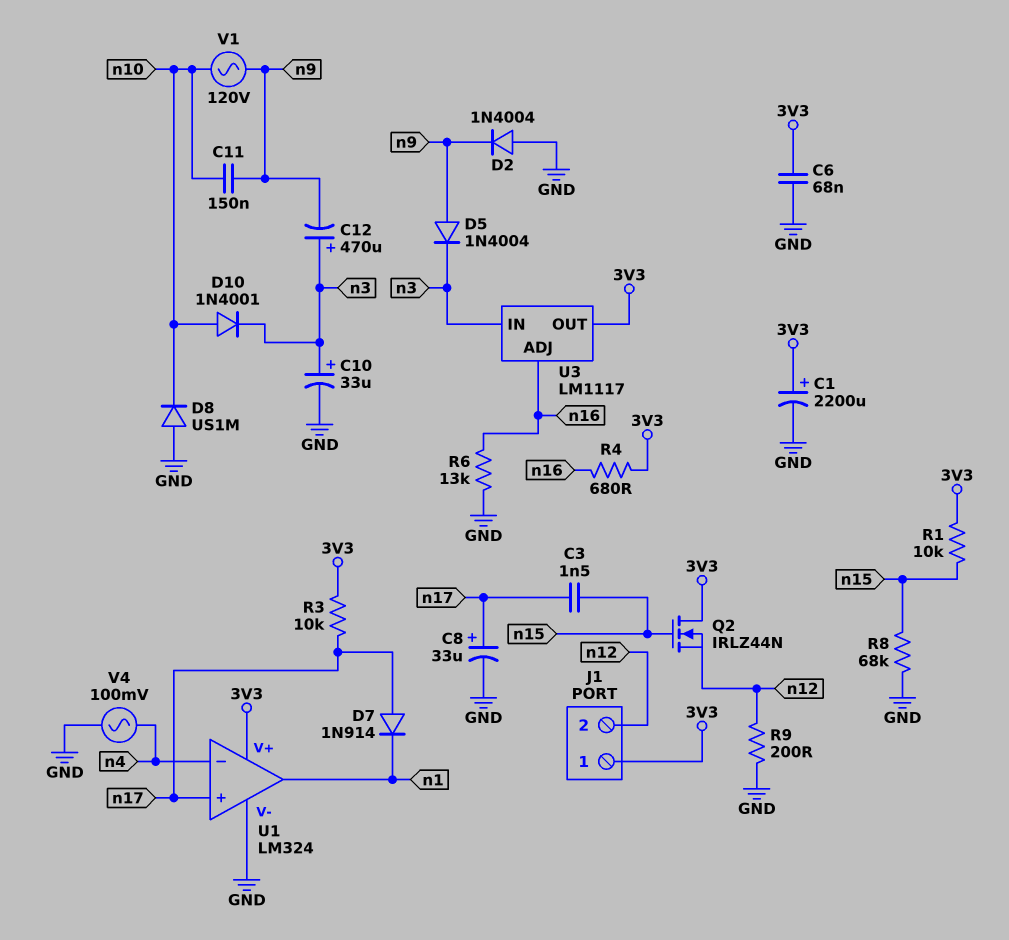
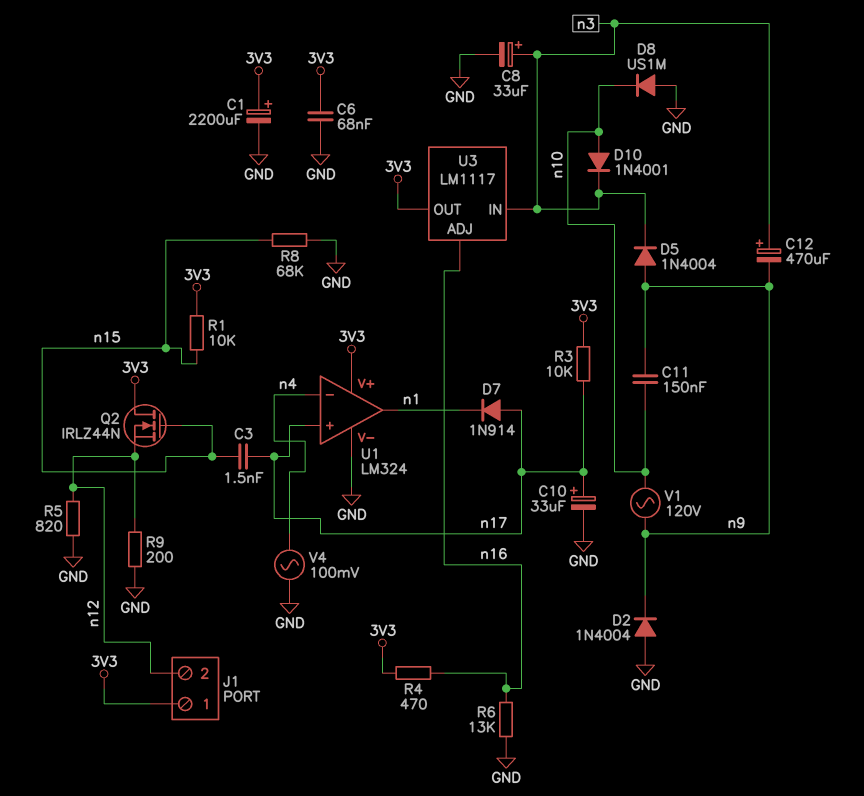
C8: 33uF (plus n17, minus GND) -> 33uF (plus n3, minus GND)
C10: 33uF (plus n3, minus GND) -> 33uF (plus n17, minus GND)
R4: 680 (3V3, n16) -> 470 (3V3, n16)
R5: none -> 820 (GND, n12)

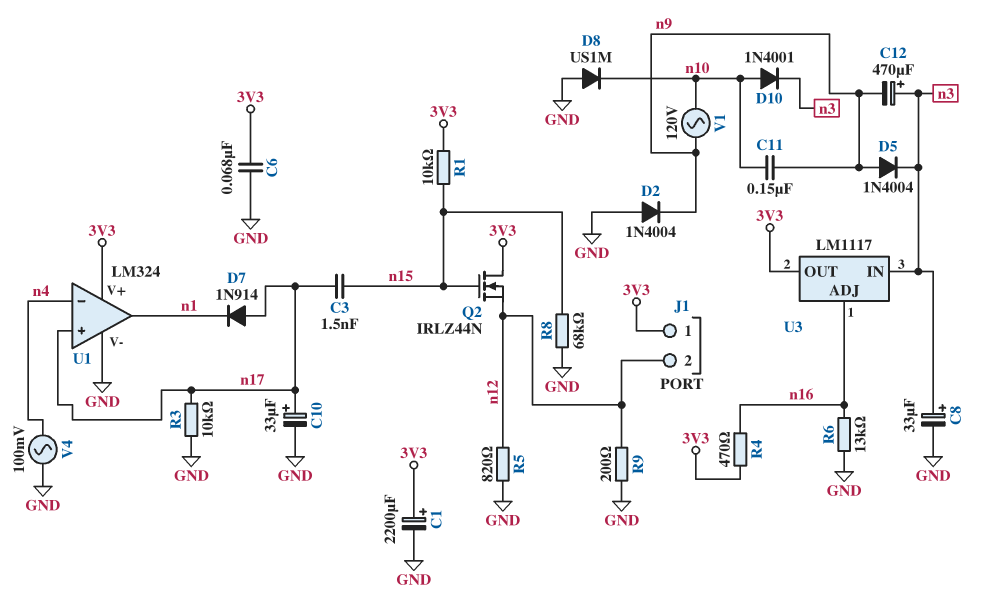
R3: 10k (3V3, n17) -> 10k (GND, n17)

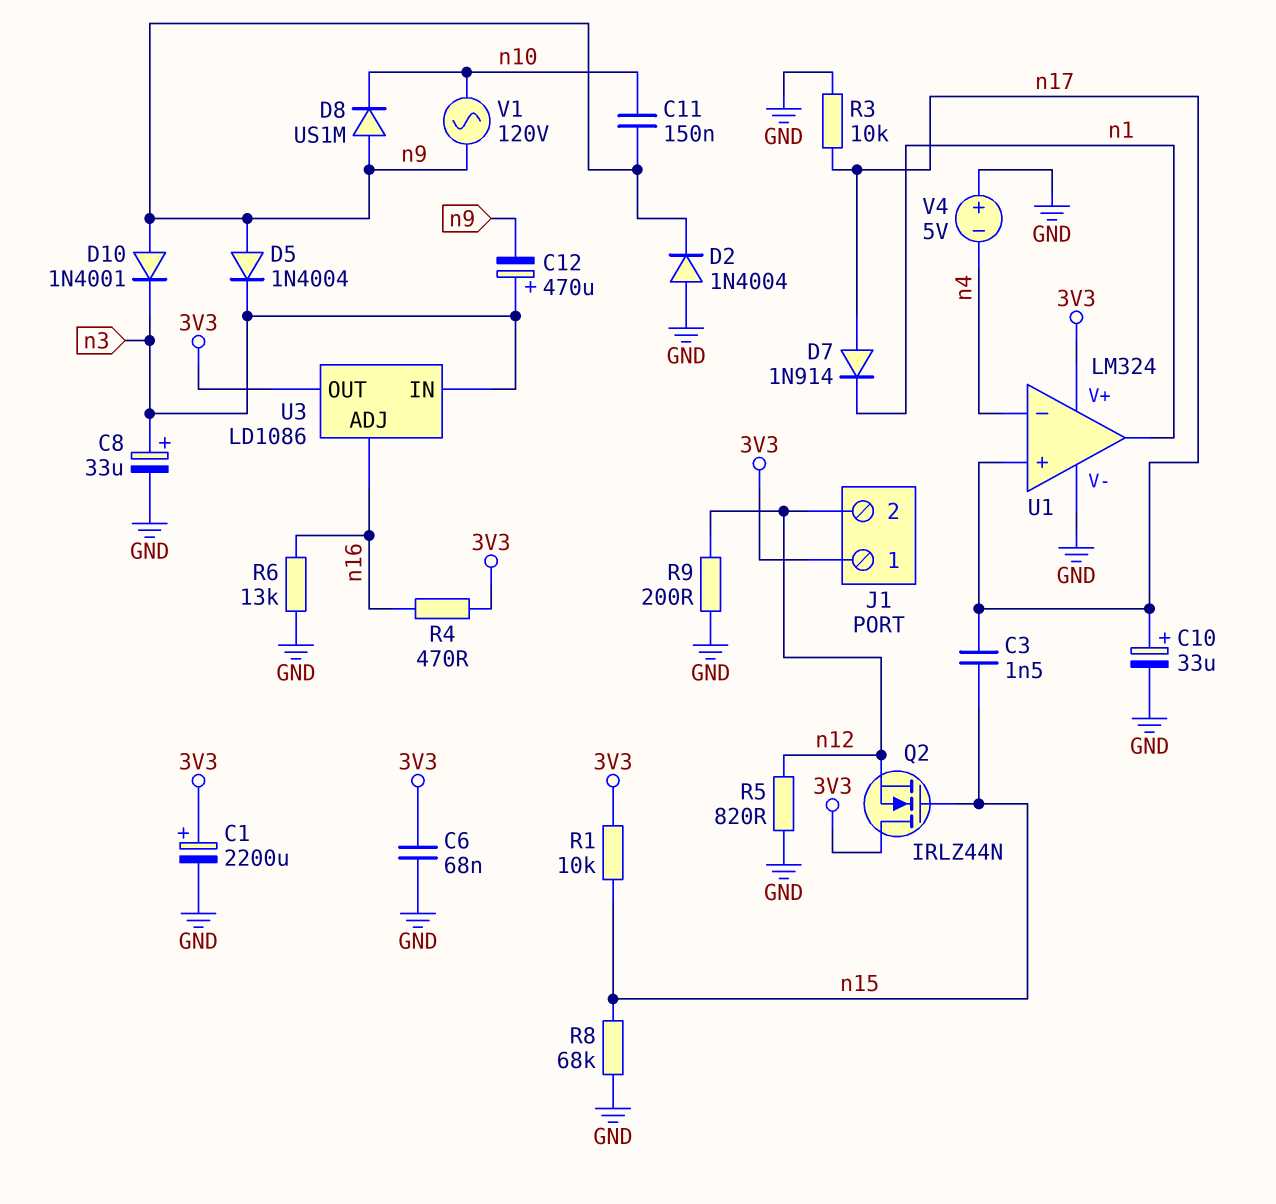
D8: diode US1M (A GND, K n10) -> diode US1M (A n9, K n10)
D10: diode 1N4001 (A n10, K n3) -> diode 1N4001 (A n9, K n3)
U3: LM1117 -> LD1086
V4: AC 100mV (GND, n4) -> 5V (plus GND, minus n4)

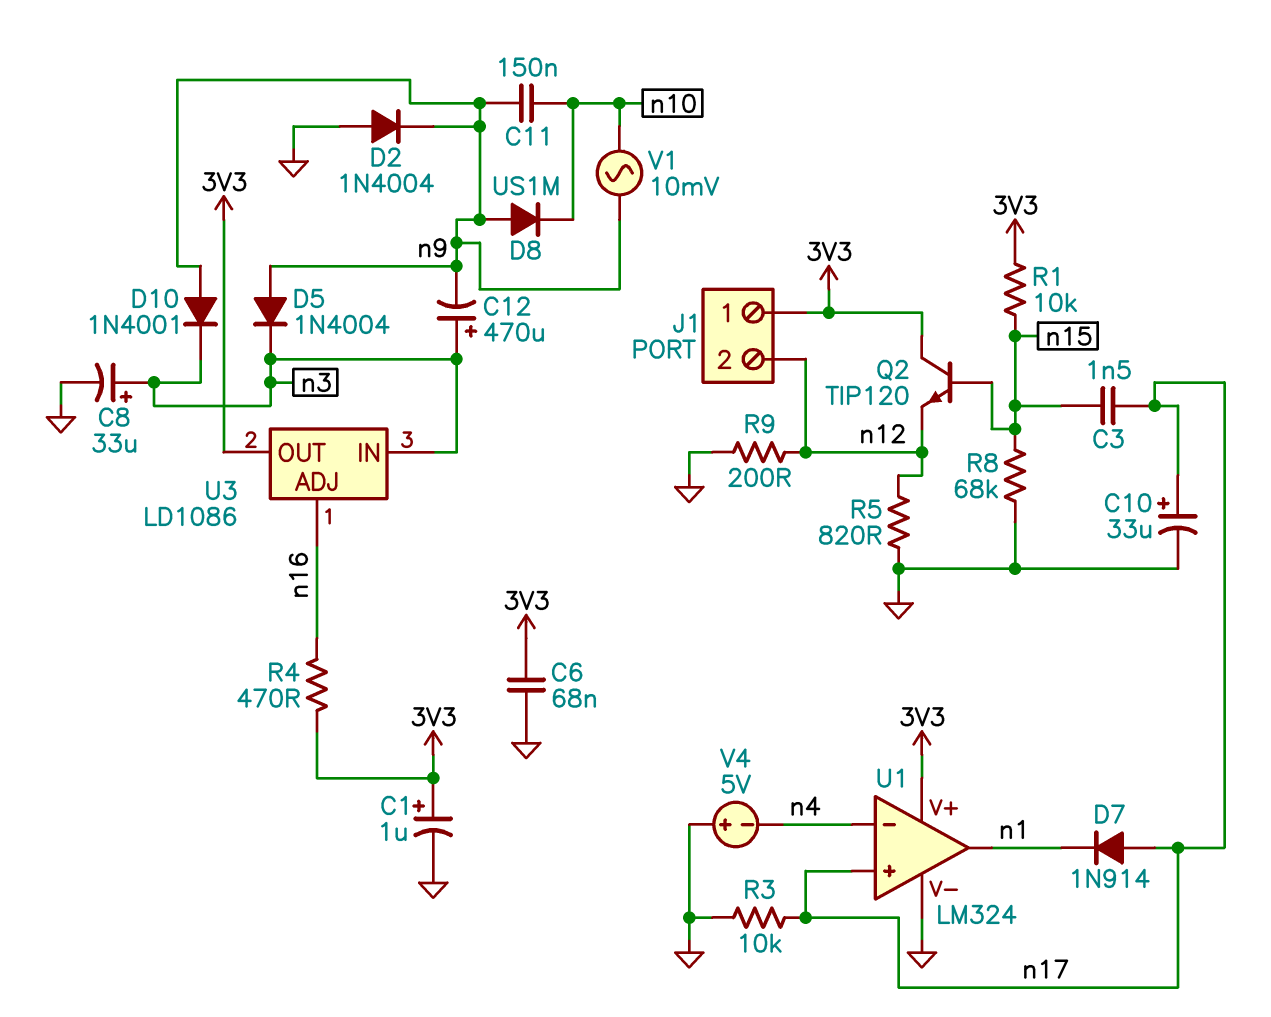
C1: 2200uF (plus 3V3, minus GND) -> 1uF (plus 3V3, minus GND)
Q2: NMOS IRLZ44N (G n15, D 3V3, S n12) -> NPN TIP120 (B n15, C 3V3, E n12)
R6: 13k (GND, n16) -> none
V1: AC 120V (n9, n10) -> AC 10mV (n9, n10)

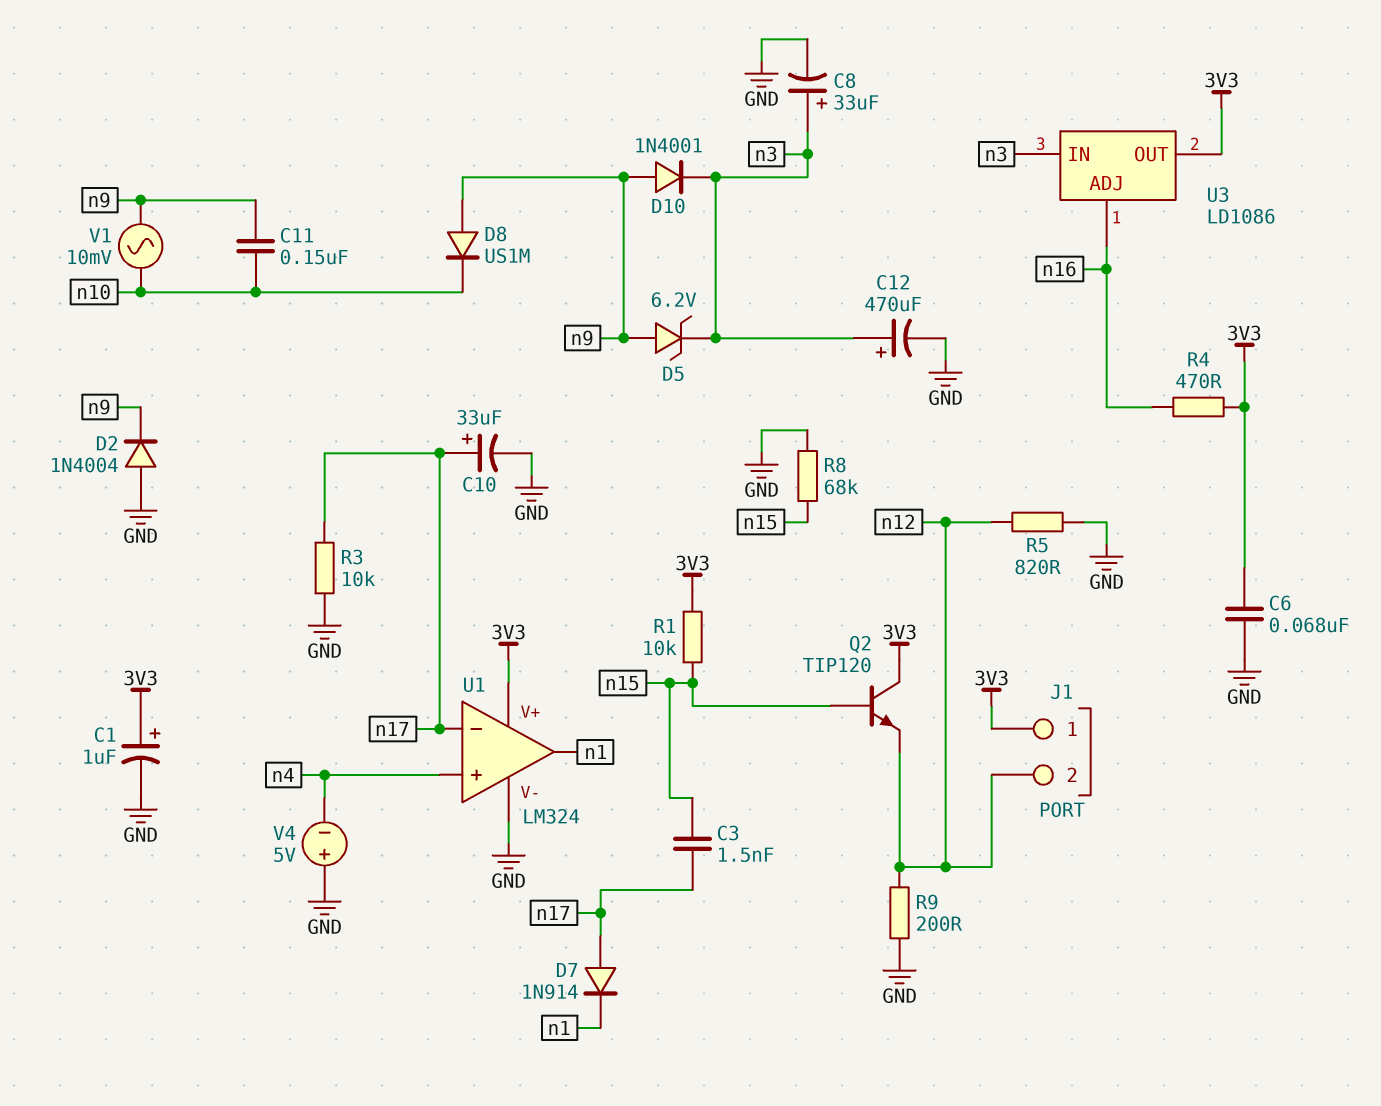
C12: 470uF (plus n3, minus n9) -> 470uF (plus n3, minus GND)
D5: diode 1N4004 (A n9, K n3) -> zener 6.2V (A n9, K n3)
U1 pin in+: n17 -> n4
U1 pin in-: n4 -> n17

